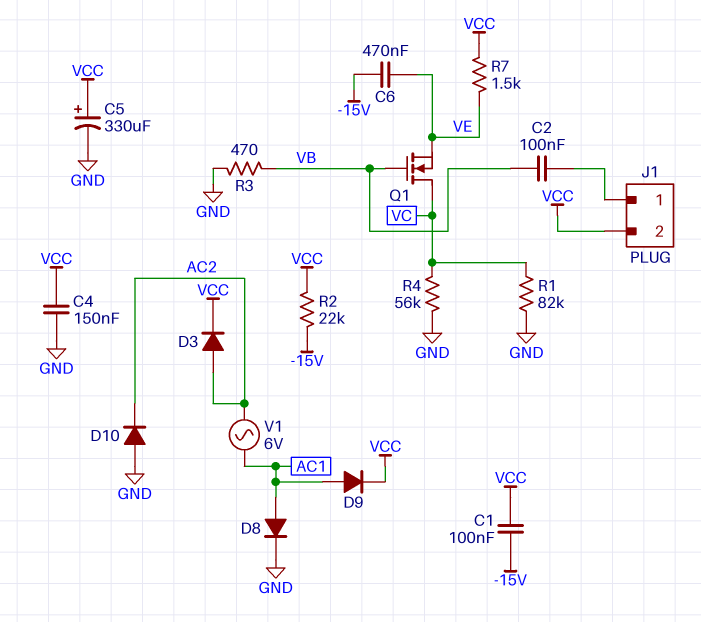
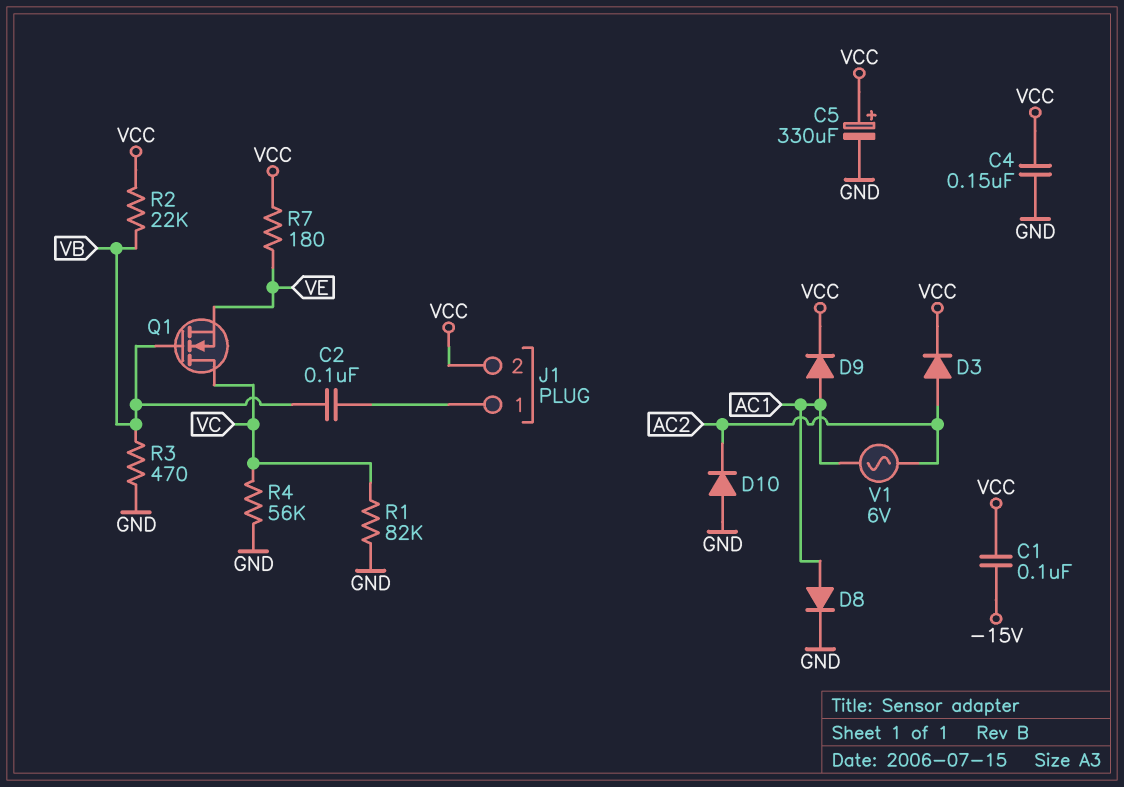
C6: 470nF (-15V, VE) -> none
R2: 22k (-15V, VCC) -> 22k (VB, VCC)
R7: 1.5k (VCC, VE) -> 180 (VCC, VE)

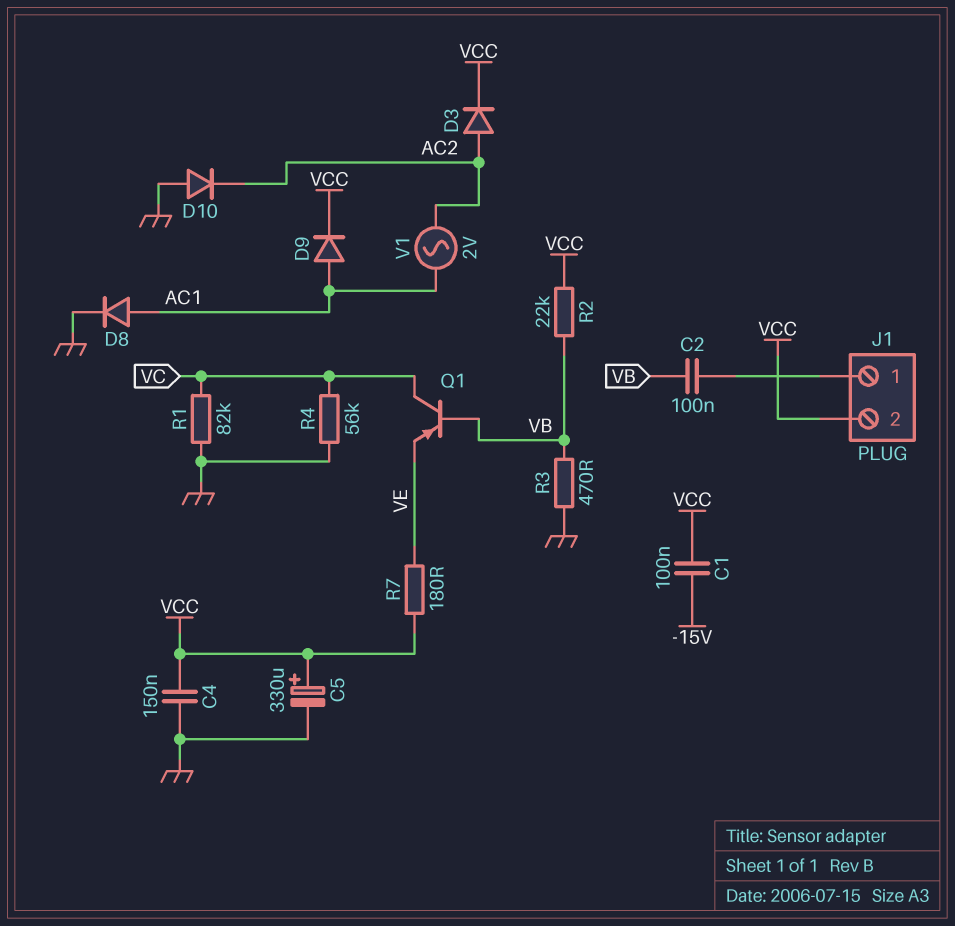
Q1: NMOS (G VB, D VC, S VE) -> PNP (B VB, C VC, E VE)
V1: AC 6V (AC1, AC2) -> AC 2V (AC1, AC2)

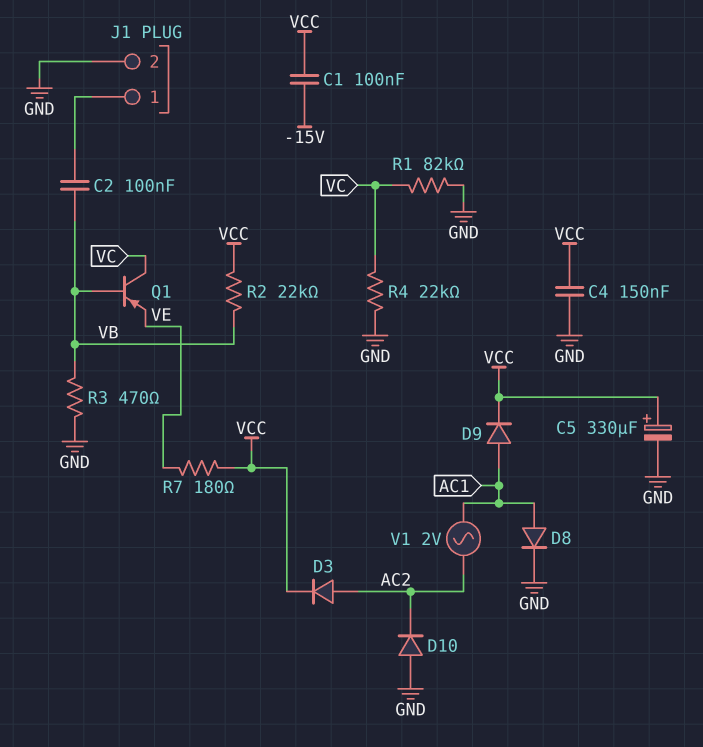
J1 pin 2: VCC -> GND
R4: 56k (GND, VC) -> 22k (GND, VC)

